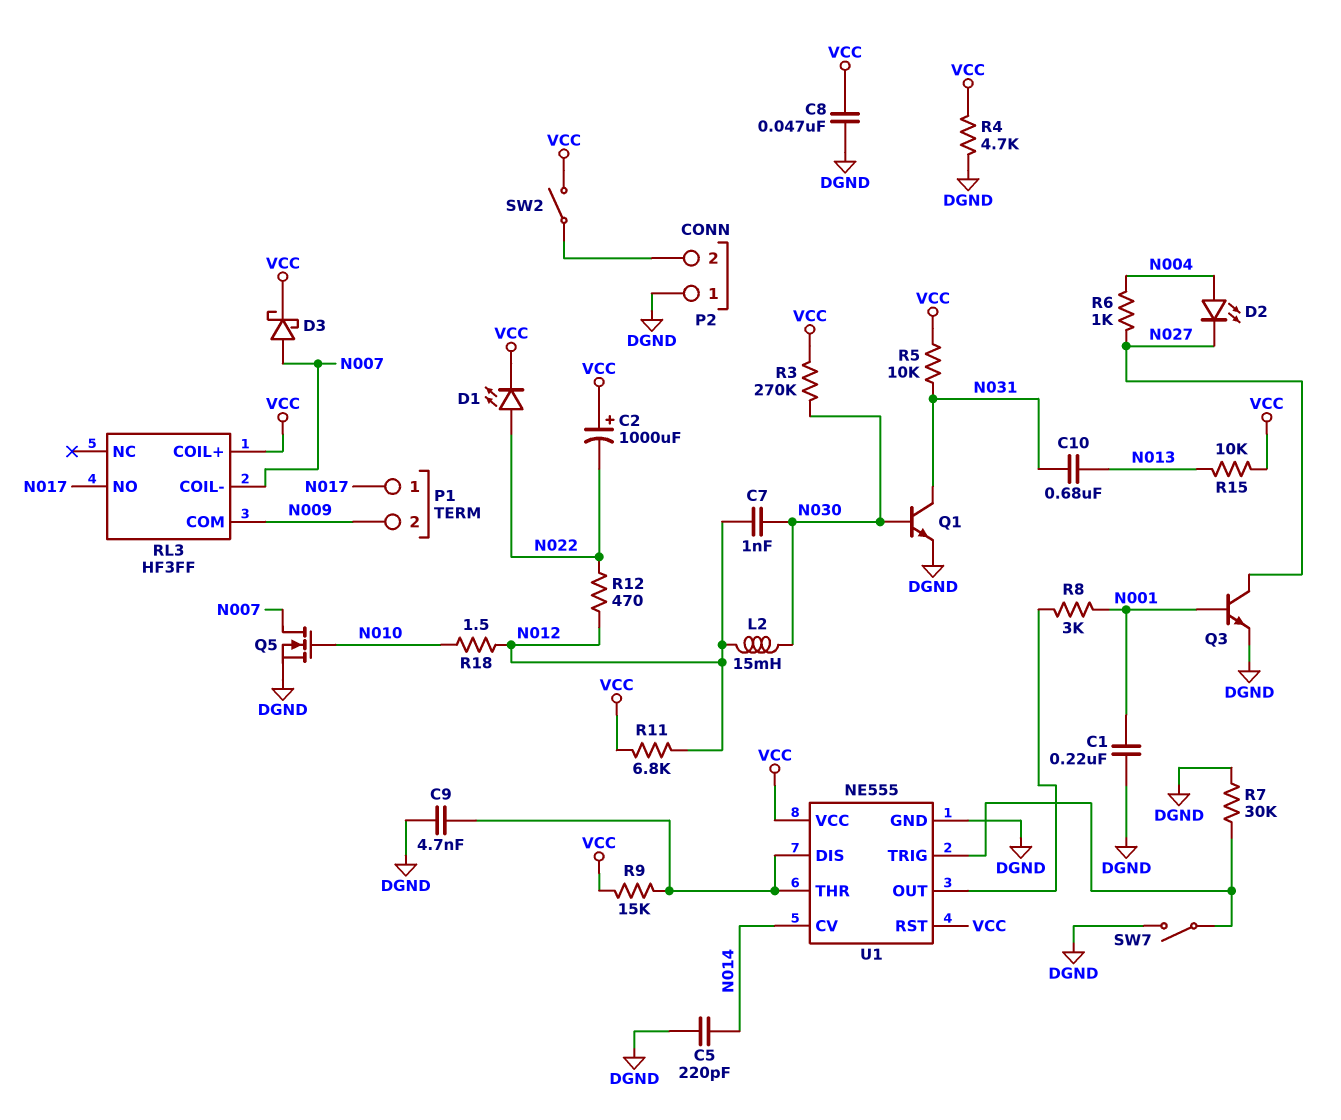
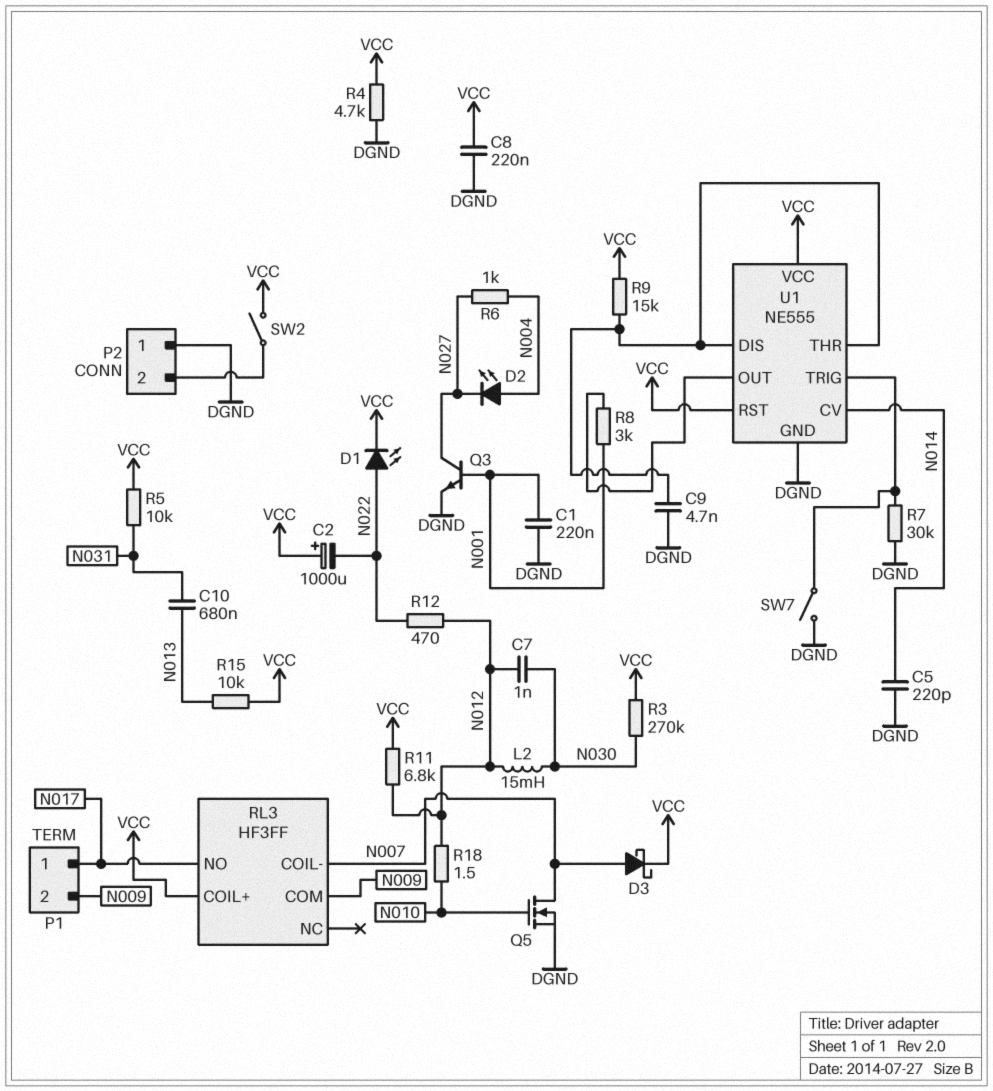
C8: 47nF (DGND, VCC) -> 220nF (DGND, VCC)
Q1: NPN (B N030, C N031, E DGND) -> none

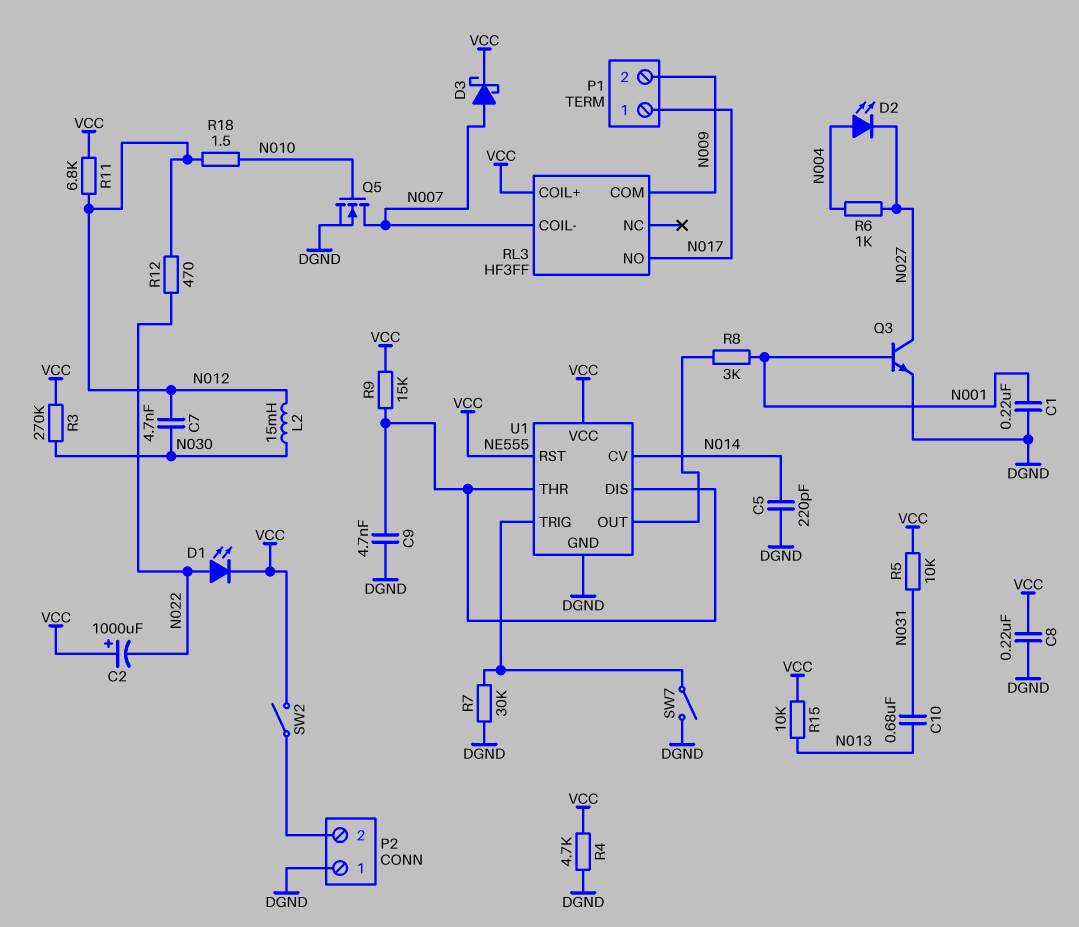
C7: 1nF (N012, N030) -> 4.7nF (N012, N030)

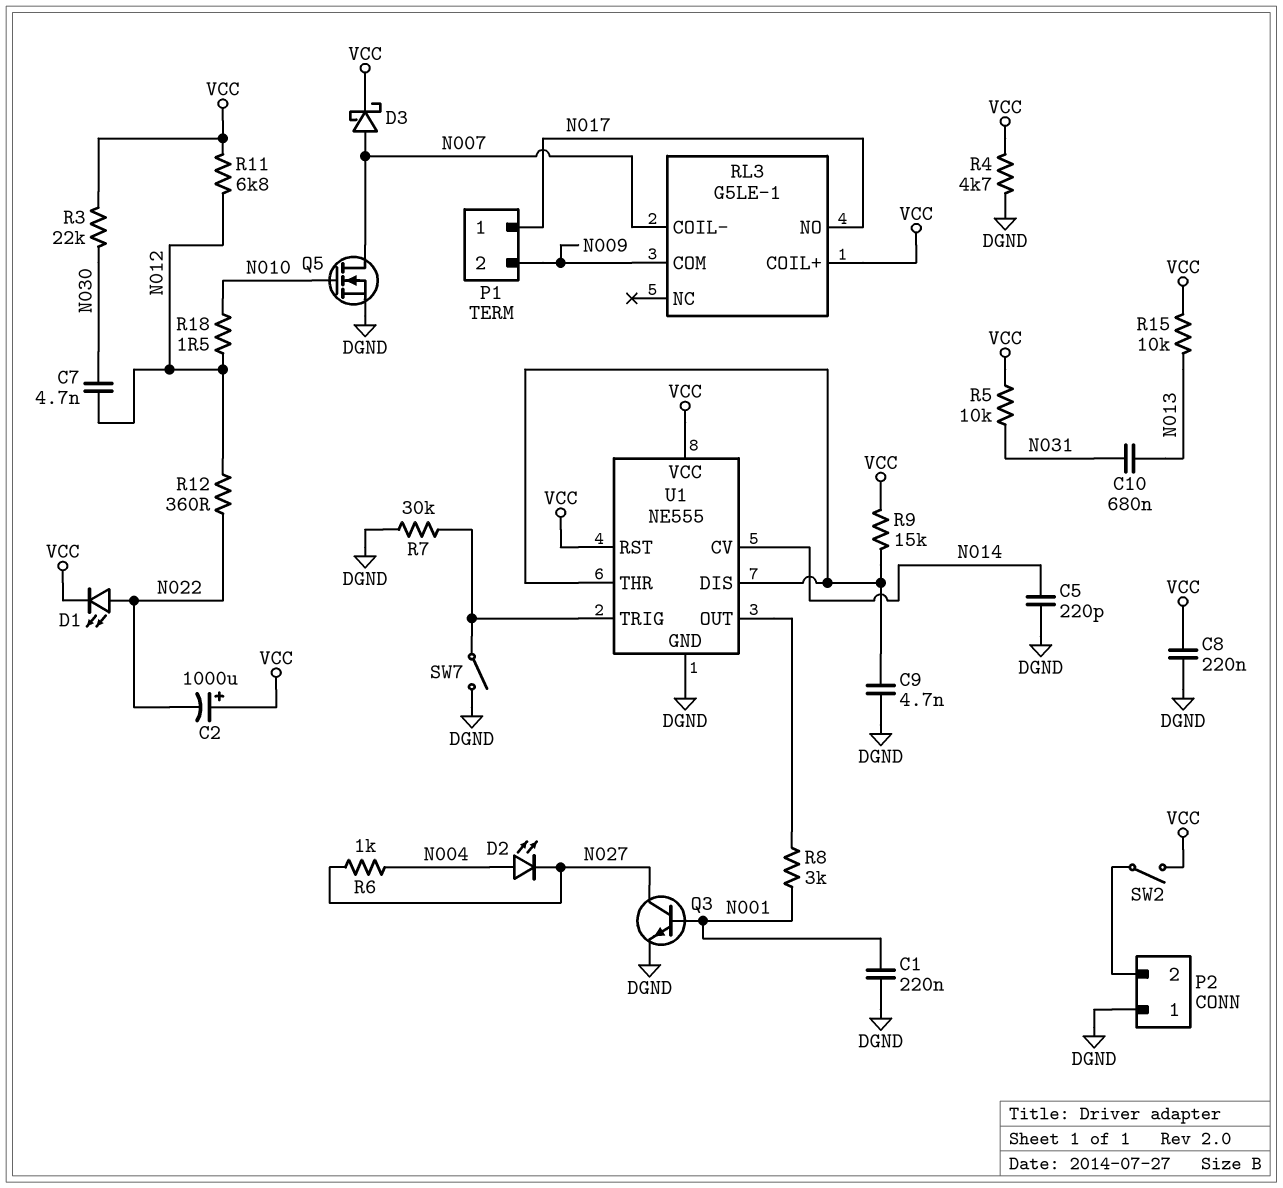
L2: 15mH (N012, N030) -> none
R3: 270k (N030, VCC) -> 22k (N030, VCC)
R12: 470 (N012, N022) -> 360 (N012, N022)
RL3: HF3FF -> G5LE-1

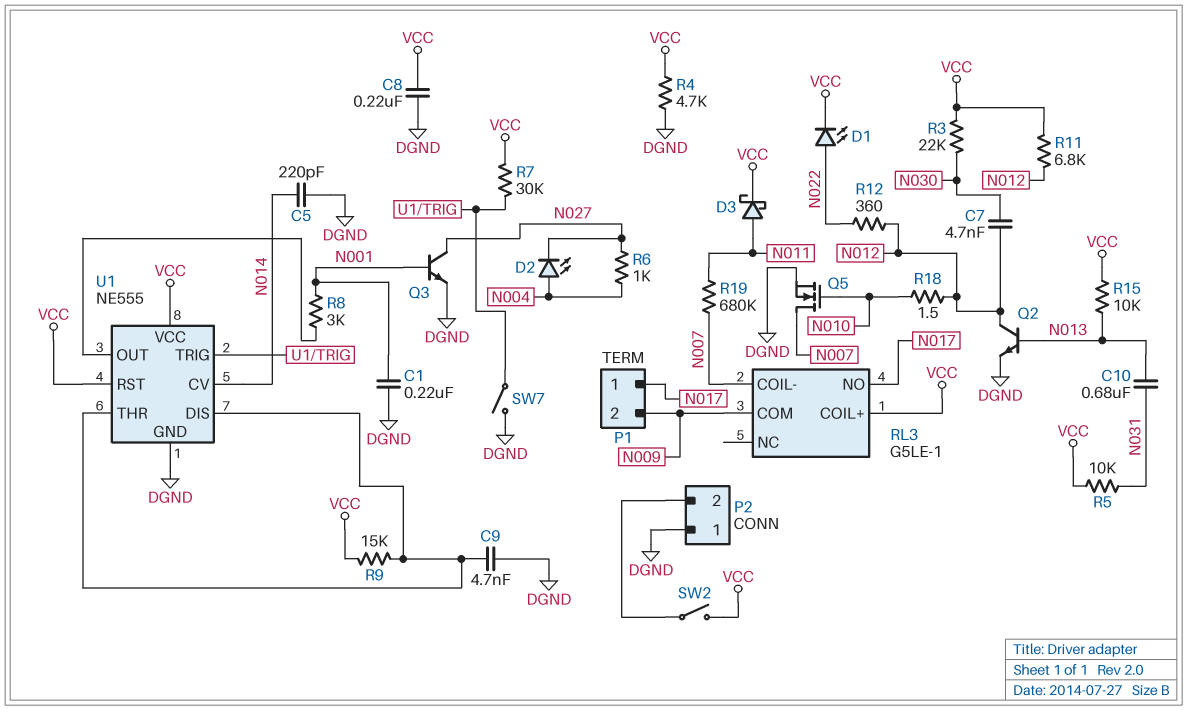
C2: 1000uF (plus VCC, minus N022) -> none
D3: schottky (A N007, K VCC) -> schottky (A N011, K VCC)
Q2: none -> NPN (B N013, C N012, E DGND)
R7: 30k (DGND, U1/TRIG) -> 30k (U1/TRIG, VCC)
R19: none -> 680k (N007, N011)

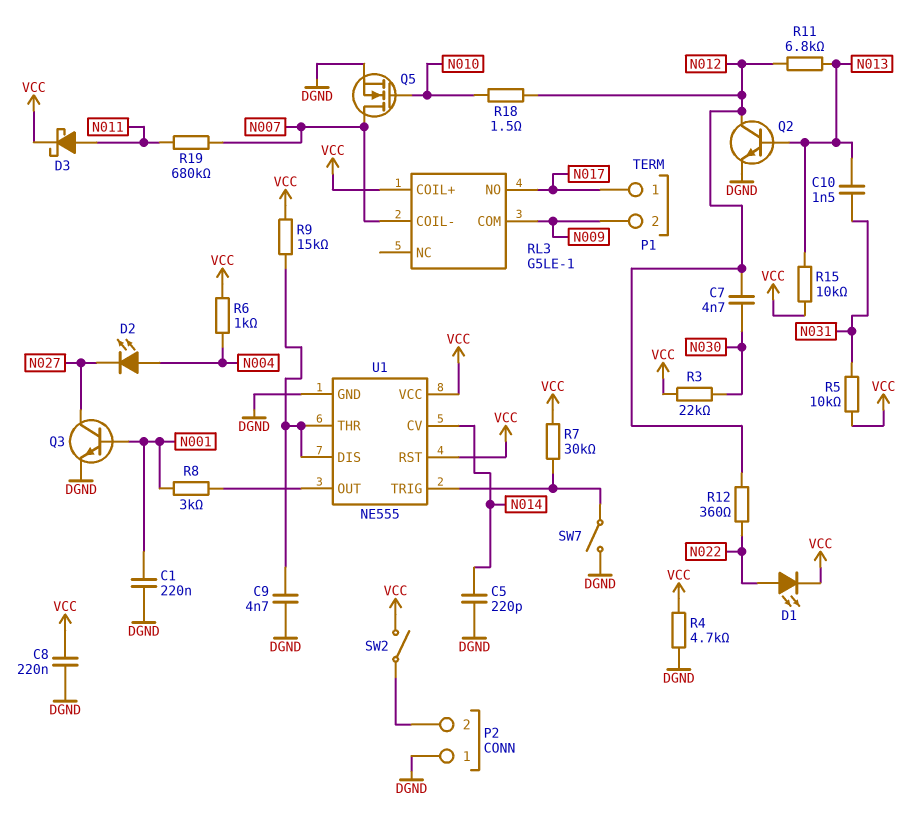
C10: 680nF (N013, N031) -> 1.5nF (N013, N031)
R6: 1k (N004, N027) -> 1k (N004, VCC)
R11: 6.8k (N012, VCC) -> 6.8k (N012, N013)

